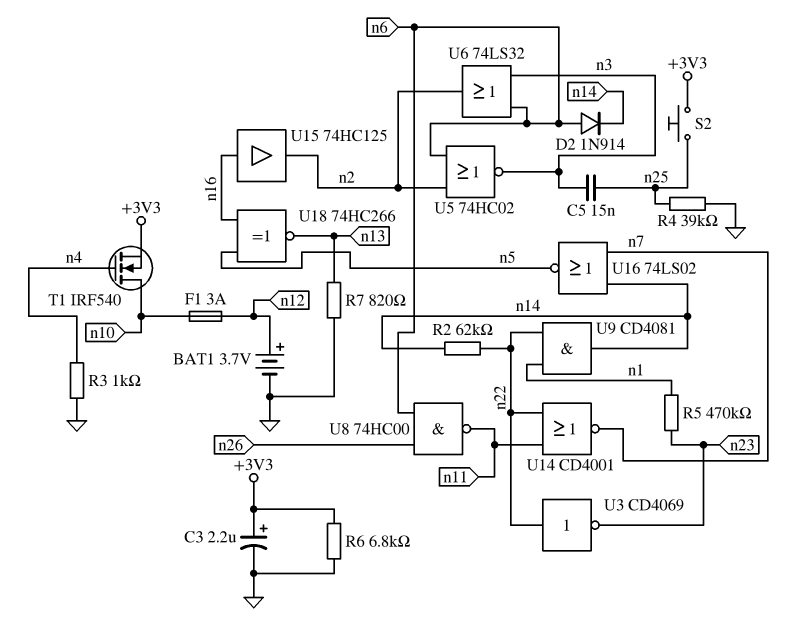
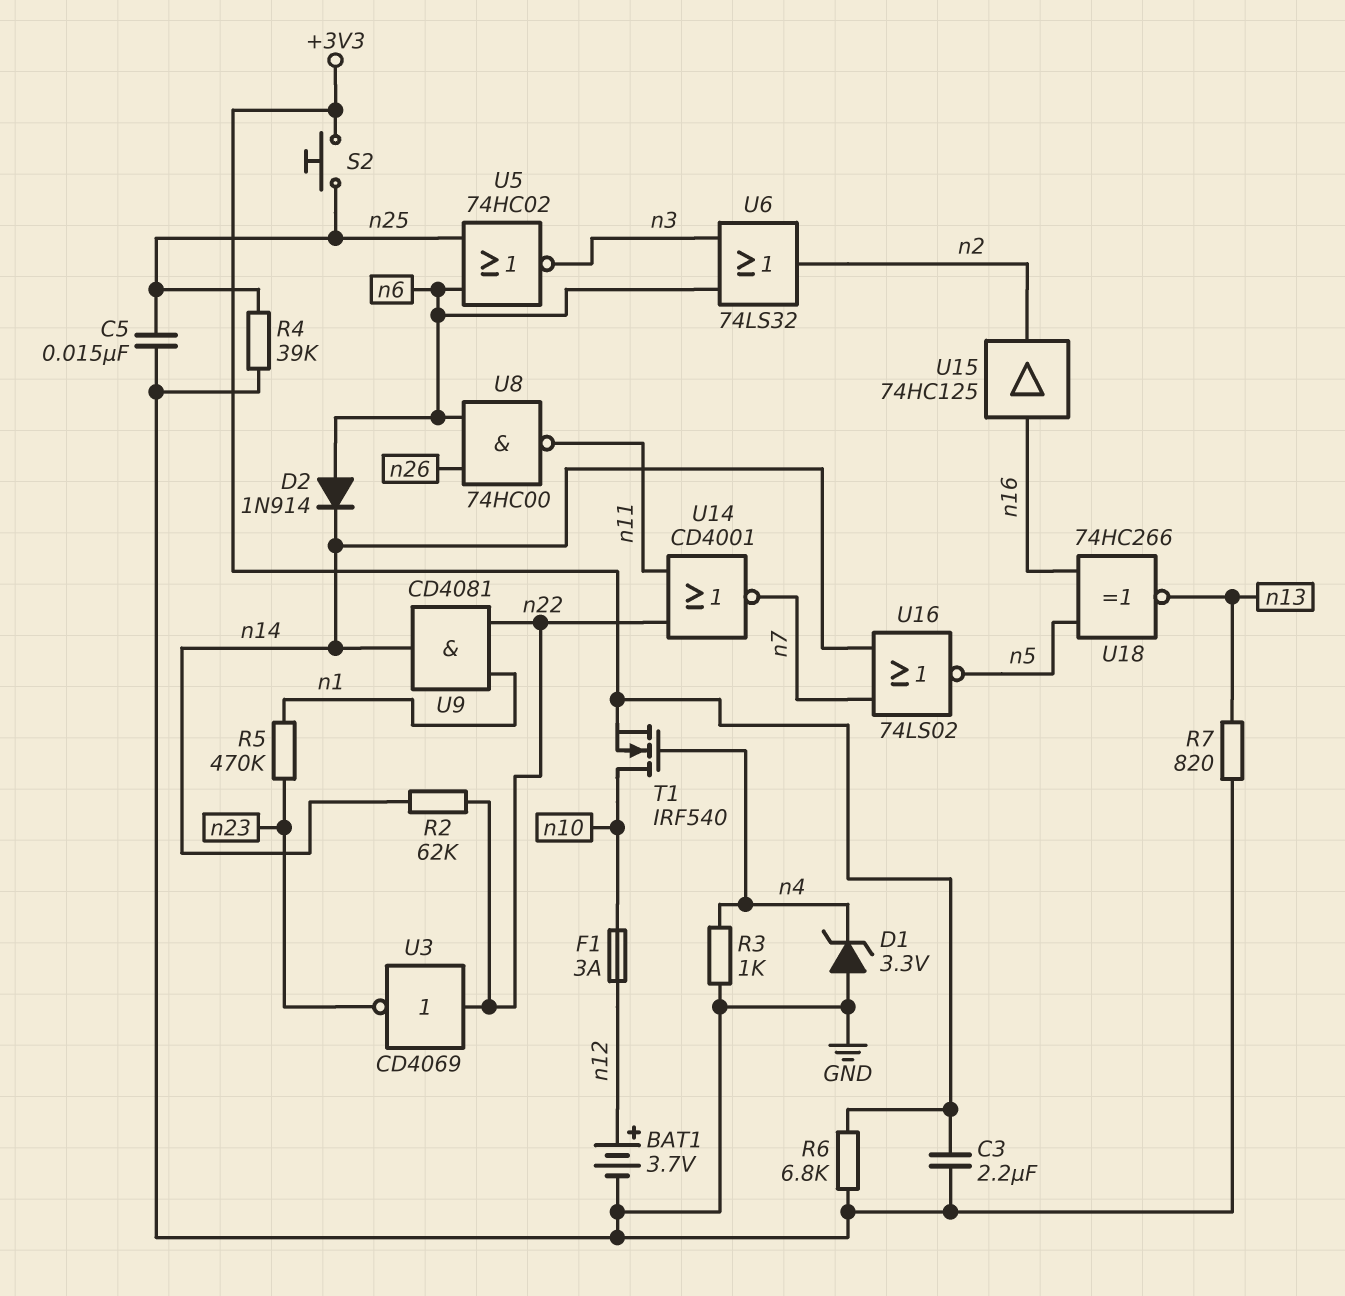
C3: 2.2uF (plus +3V3, minus GND) -> 2.2uF (+3V3, GND)
C5: 15nF (n3, n25) -> 15nF (GND, n25)
D1: none -> zener 3.3V (A GND, K n4)
U5: NOR 74HC02 (in n2, in n6, out n3) -> NOR 74HC02 (in n6, in n25, out n3)

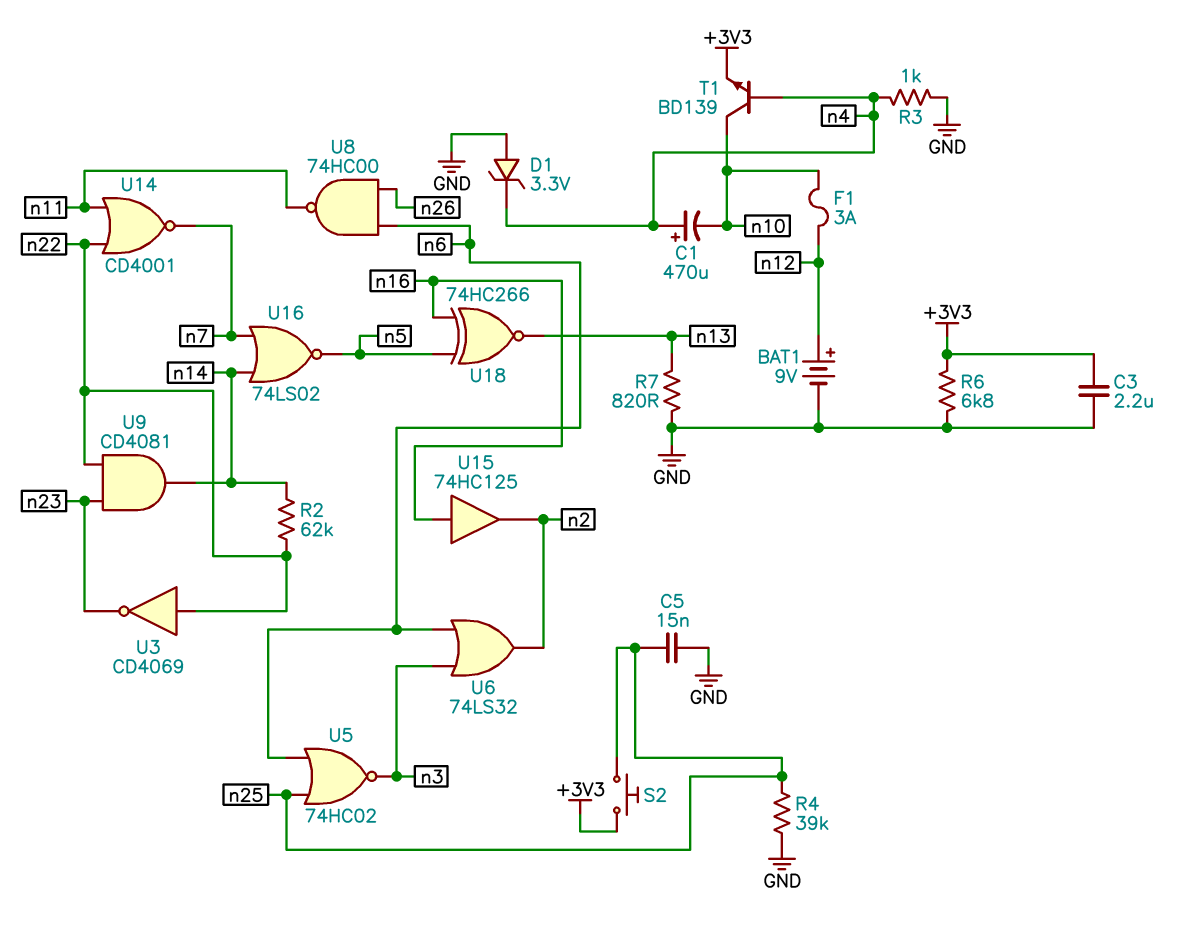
BAT1: 3.7V (plus n12, minus GND) -> 9V (plus n12, minus GND)
C1: none -> 470uF (plus n4, minus n10)
D2: diode 1N914 (A n6, K n14) -> none
R5: 470k (n1, n23) -> none
T1: NMOS IRF540 (G n4, D n10, S +3V3) -> NPN BD139 (B n4, C n10, E +3V3)
U9: AND CD4081 (in n1, in n22, out n14) -> AND CD4081 (in n22, in n23, out n14)

